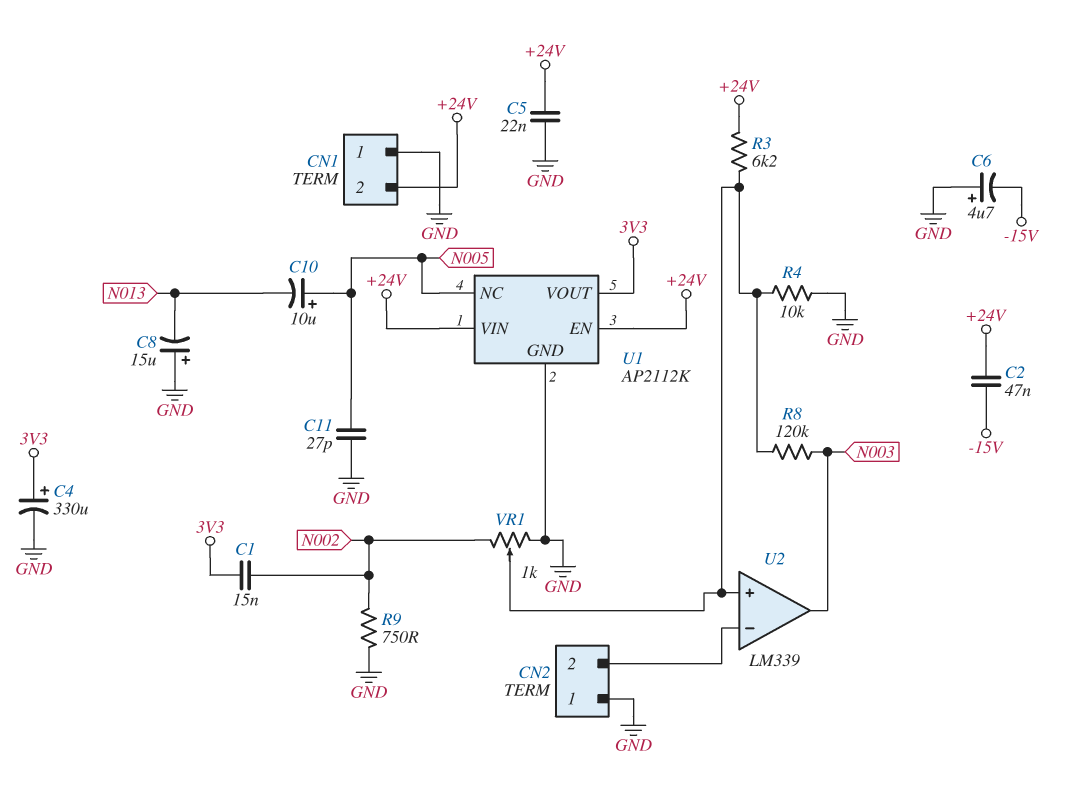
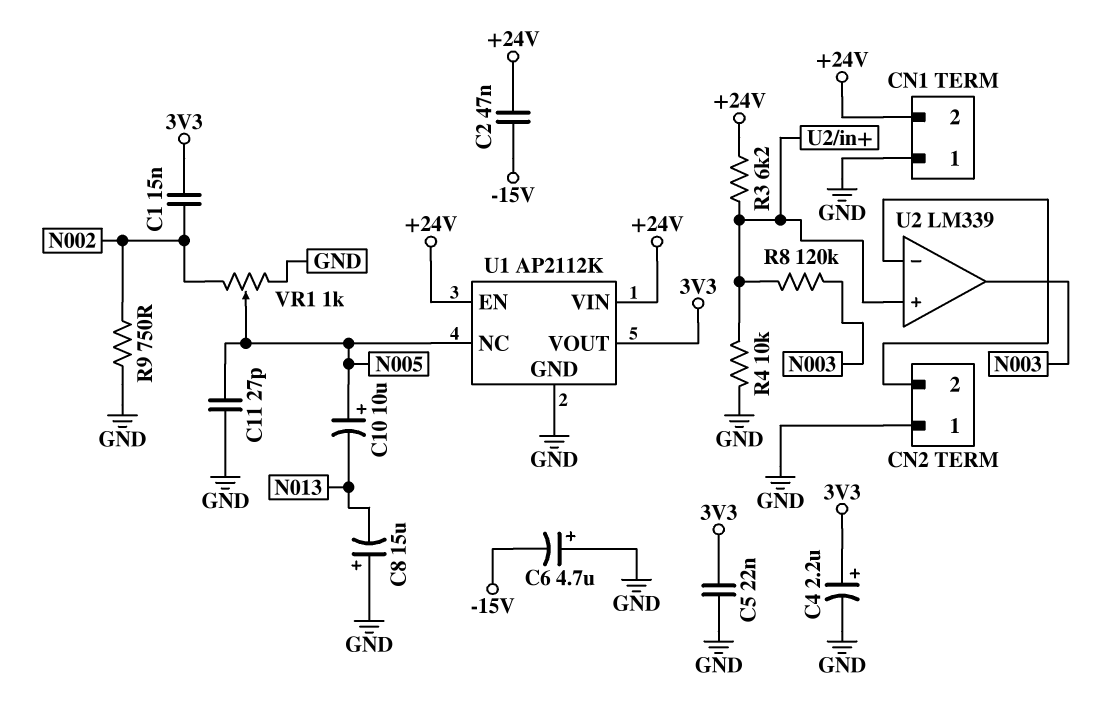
C4: 330uF (plus 3V3, minus GND) -> 2.2uF (plus 3V3, minus GND)
C5: 22nF (+24V, GND) -> 22nF (3V3, GND)
VR1: 1k (GND, N002, wiper U2/in+) -> 1k (GND, N002, wiper N005)

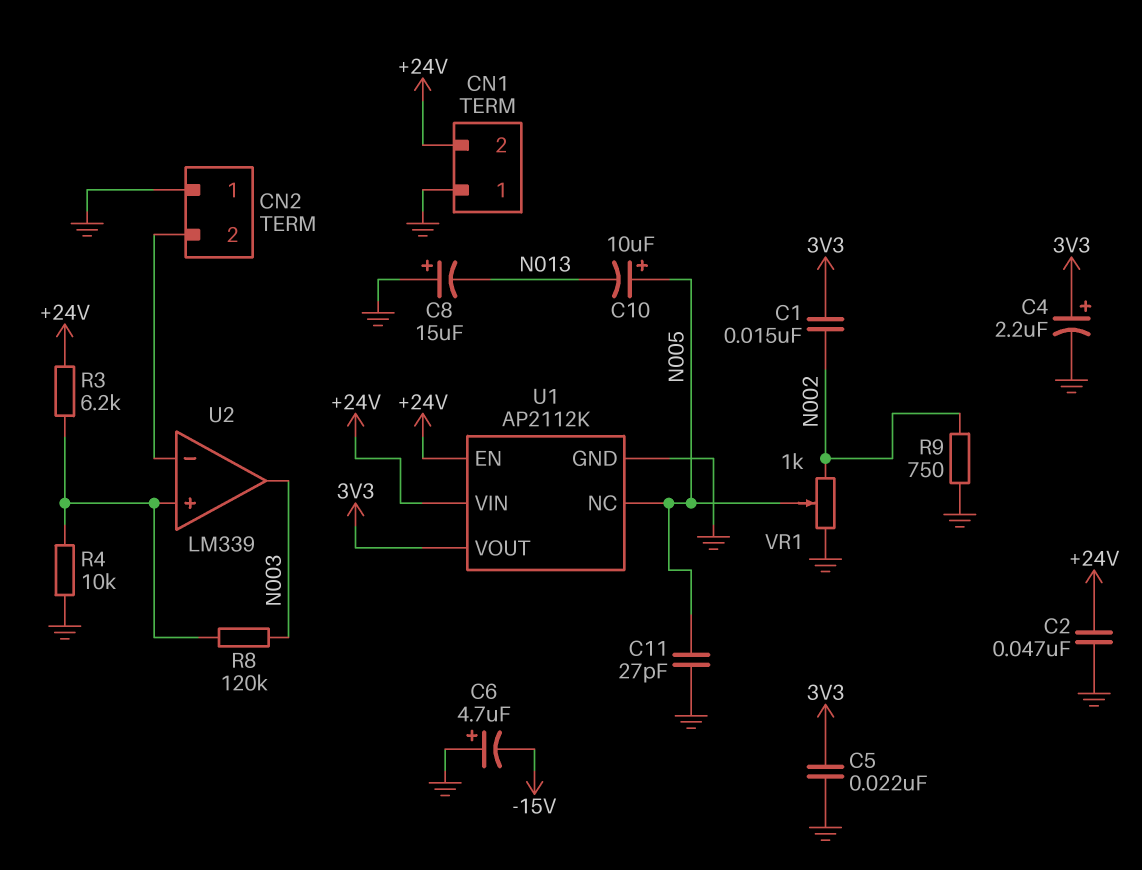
C2: 47nF (+24V, -15V) -> 47nF (+24V, GND)

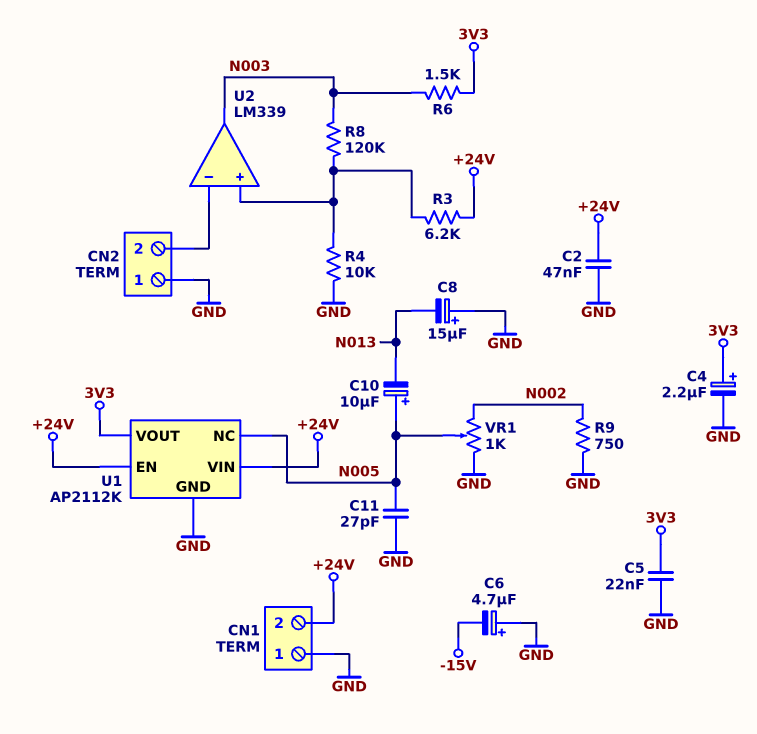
C1: 15nF (3V3, N002) -> none
R6: none -> 1.5k (3V3, N003)

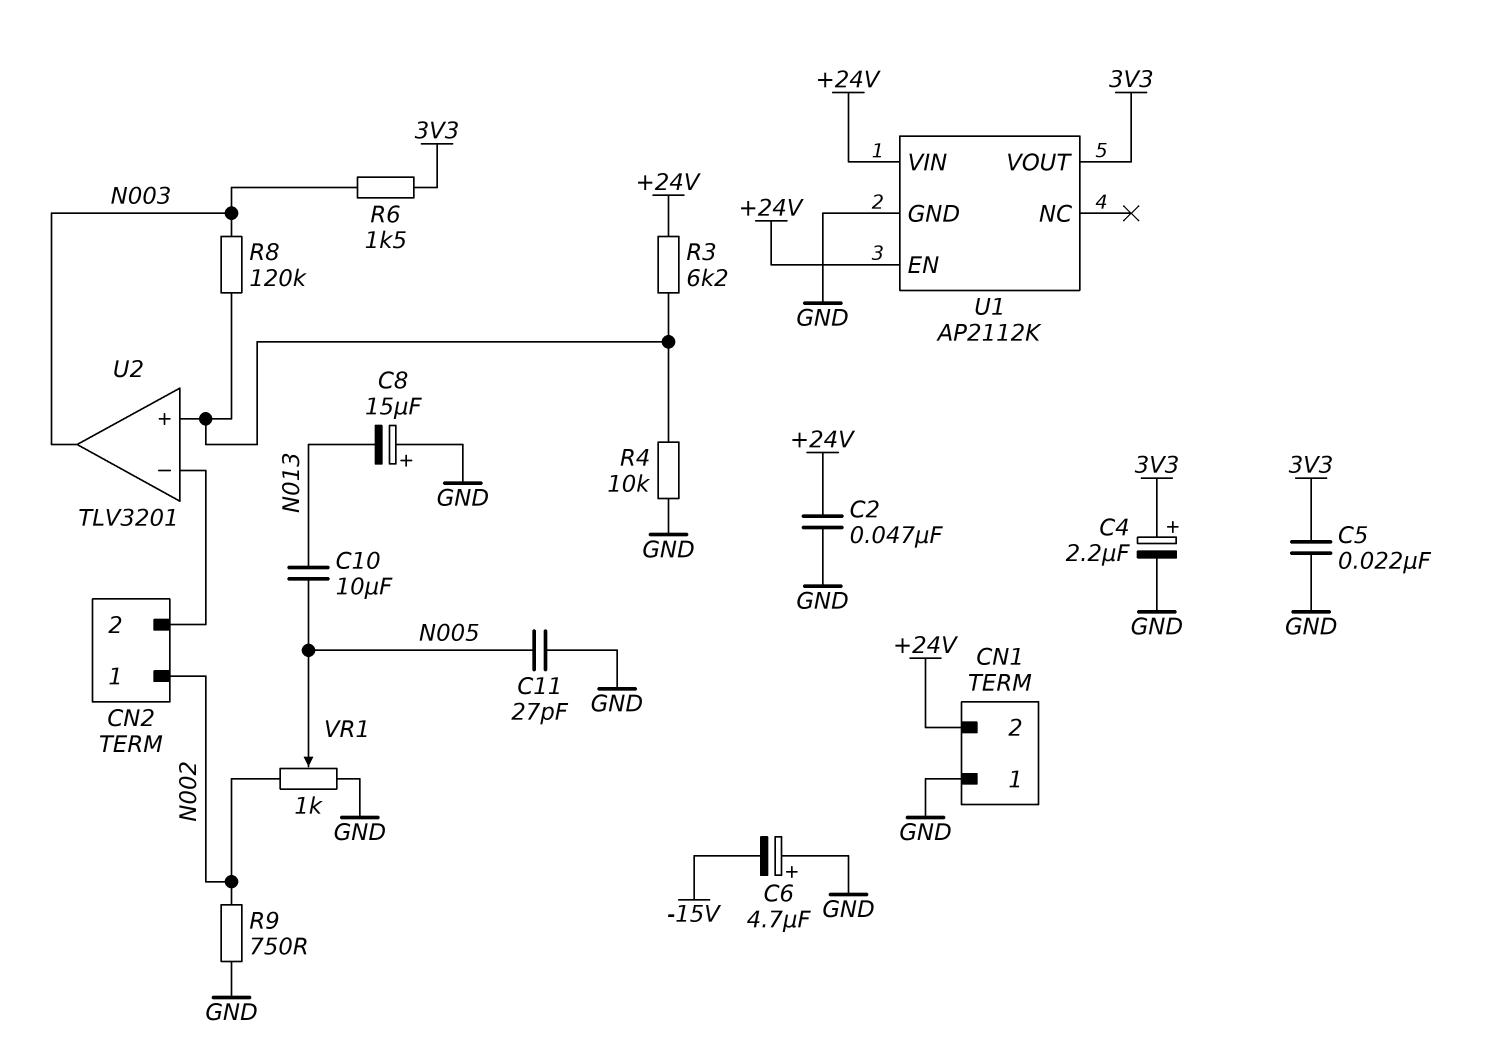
C10: 10uF (plus N005, minus N013) -> 10uF (N005, N013)
CN2 pin 1: GND -> N002
U1 pin NC: N005 -> none
U2: LM339 -> TLV3201

